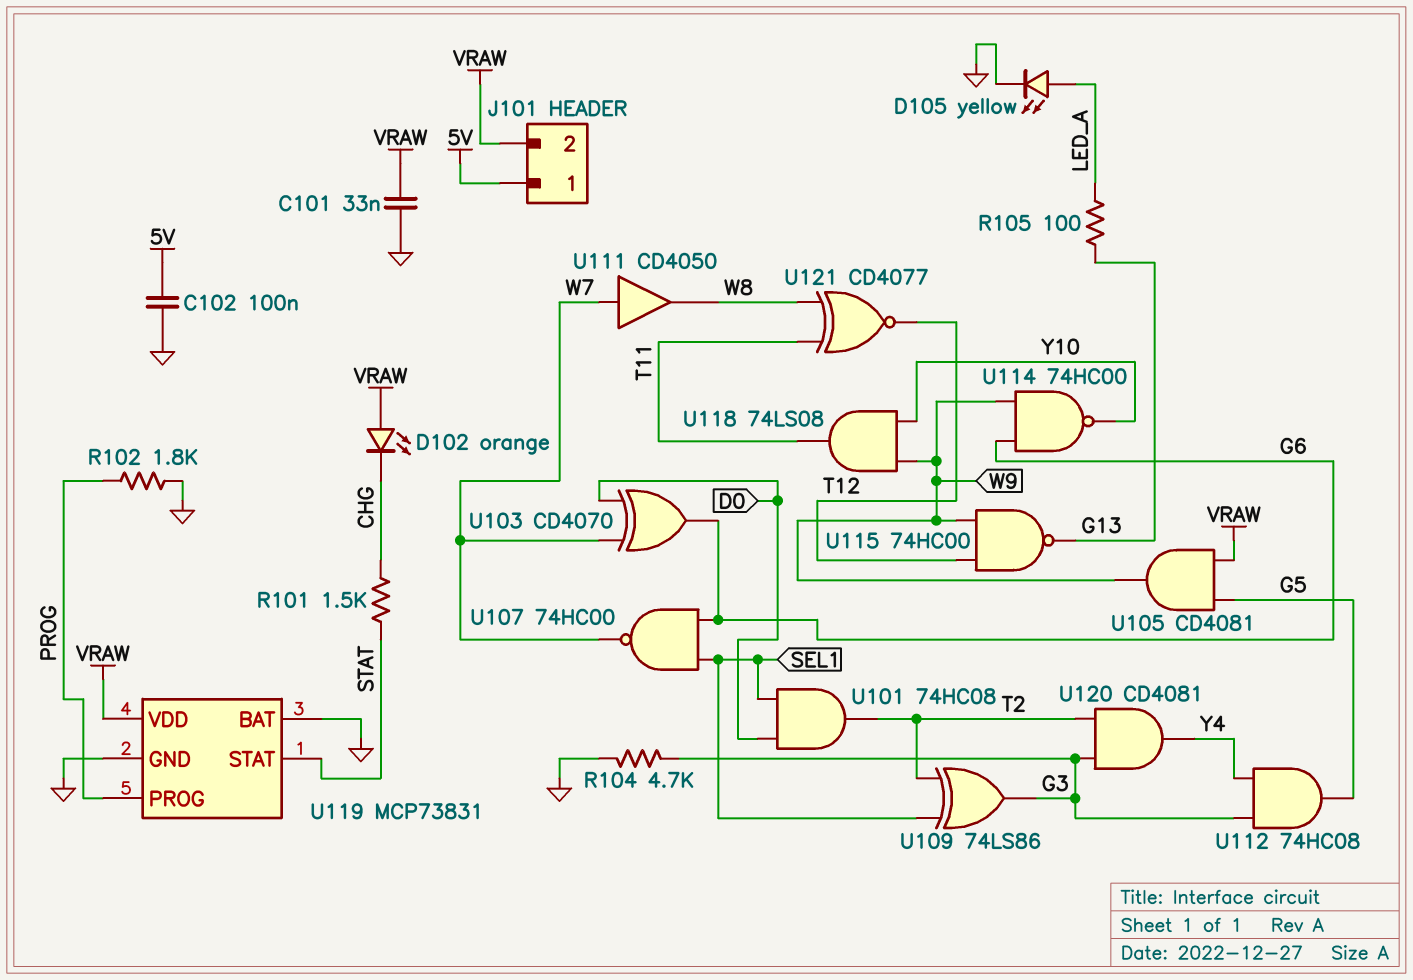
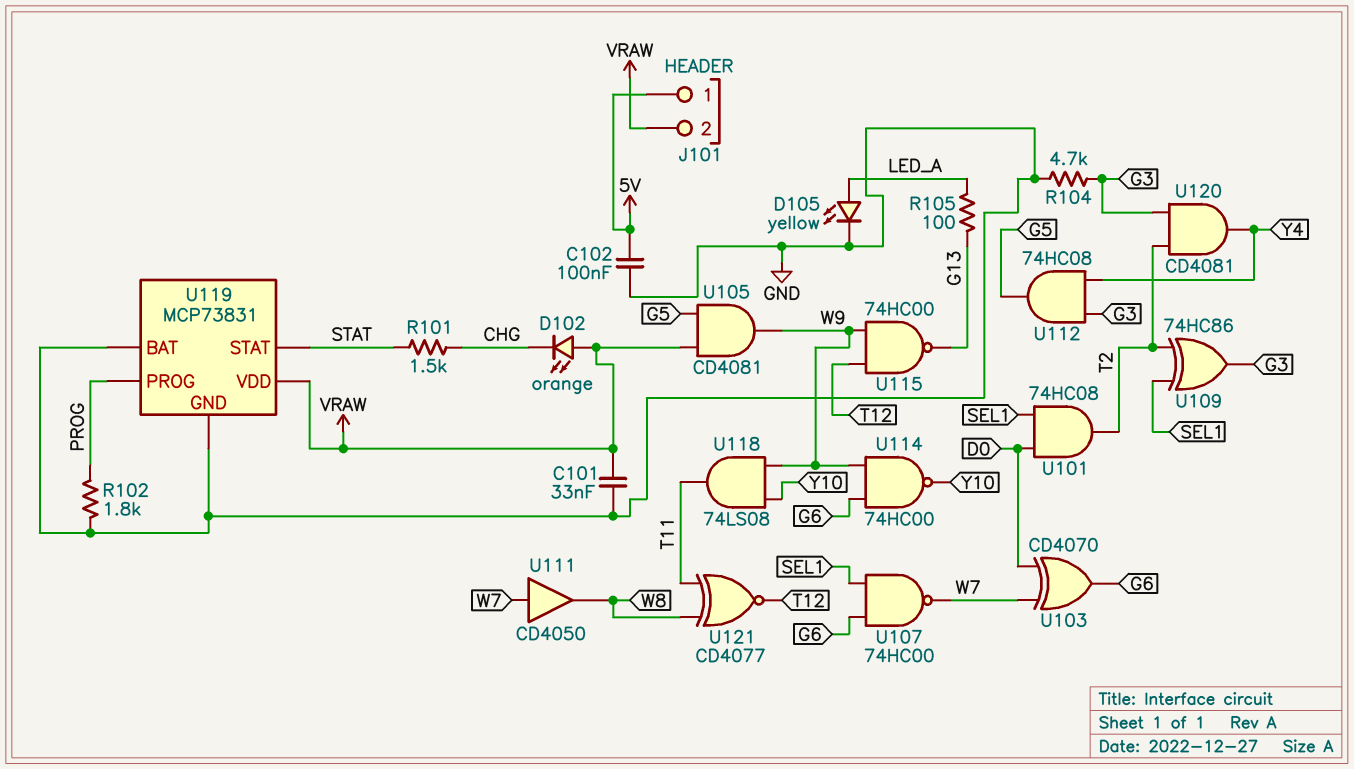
U109: XOR 74LS86 (in SEL1, in T2, out G3) -> XOR 74HC86 (in SEL1, in T2, out G3)

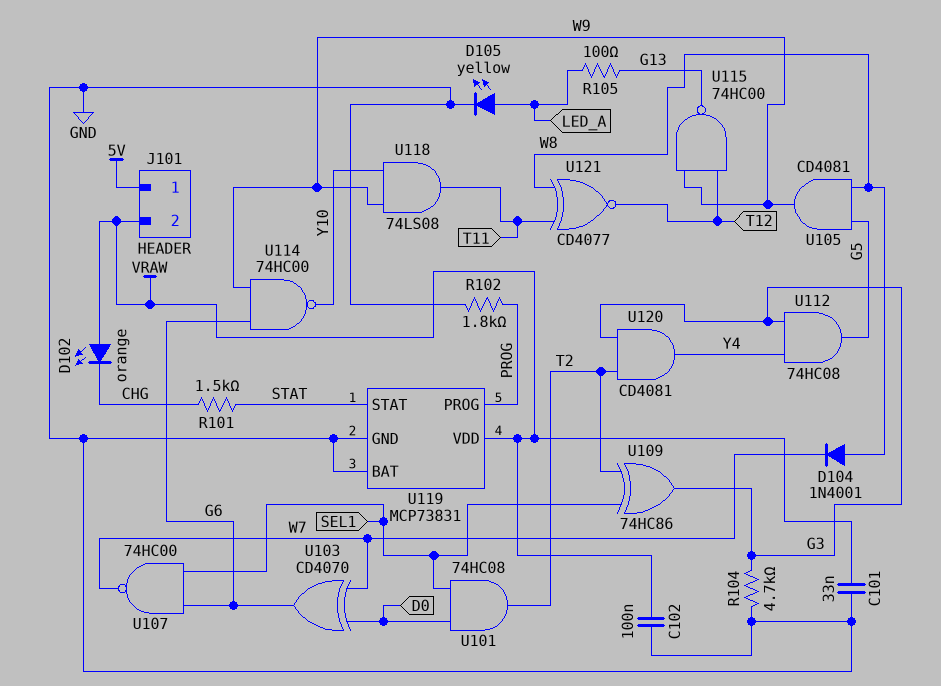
C102: 100nF (5V, GND) -> 100nF (GND, VRAW)
D104: none -> diode 1N4001 (A W8, K W7)
U105: AND CD4081 (in G5, in VRAW, out W9) -> AND CD4081 (in G5, in W8, out W9)
U111: buffer CD4050 (in W7, out W8) -> none

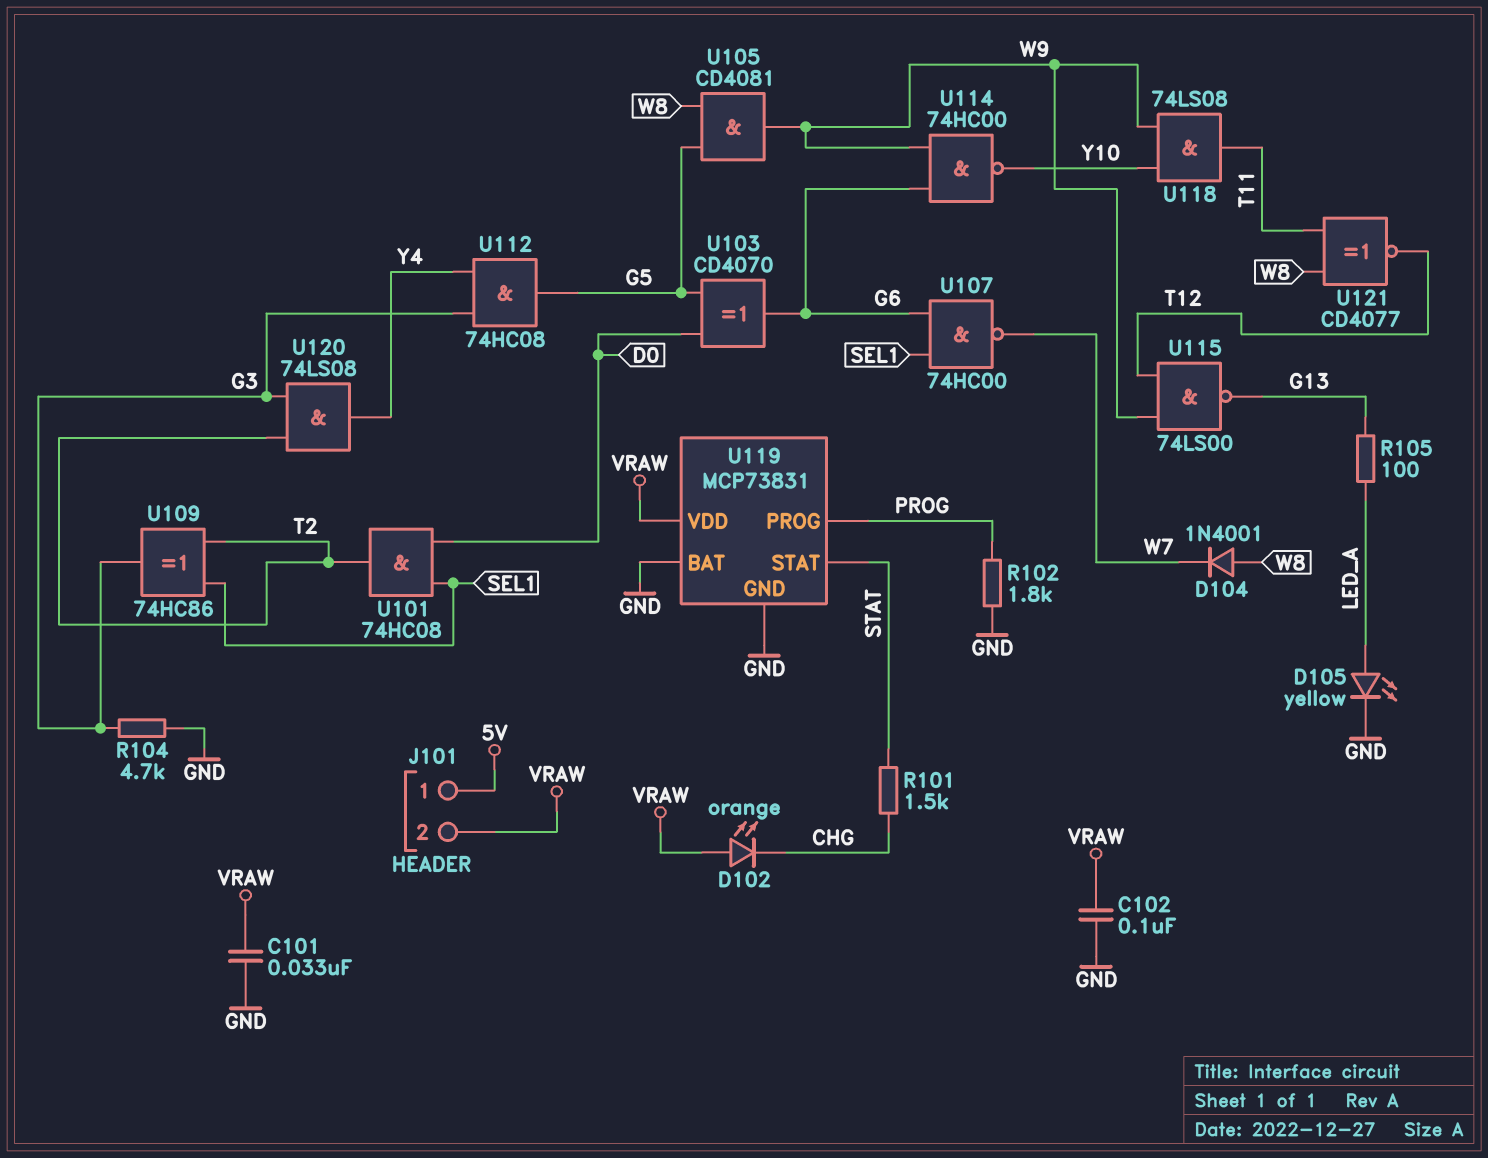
U103: XOR CD4070 (in D0, in W7, out G6) -> XOR CD4070 (in D0, in G5, out G6)
U115: NAND 74HC00 (in T12, in W9, out G13) -> NAND 74LS00 (in T12, in W9, out G13)
U120: AND CD4081 (in G3, in T2, out Y4) -> AND 74LS08 (in G3, in T2, out Y4)

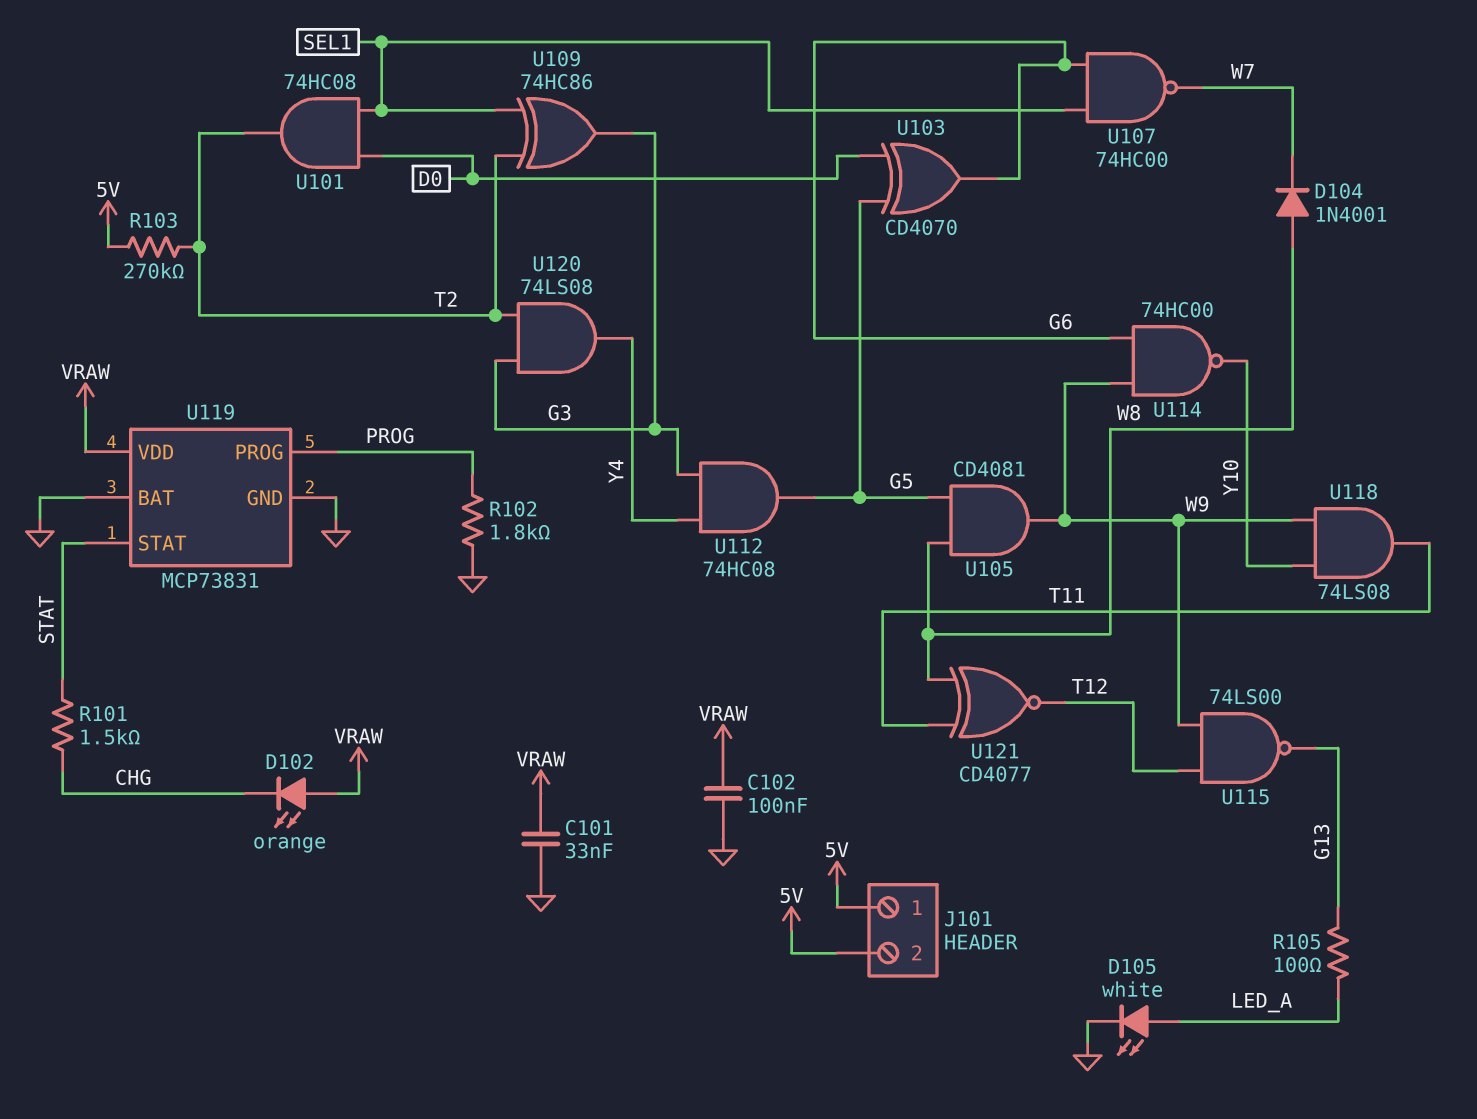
D105: LED yellow (A LED_A, K GND) -> LED white (A LED_A, K GND)
J101 pin 2: VRAW -> 5V
R103: none -> 270k (5V, T2)
R104: 4.7k (G3, GND) -> none

